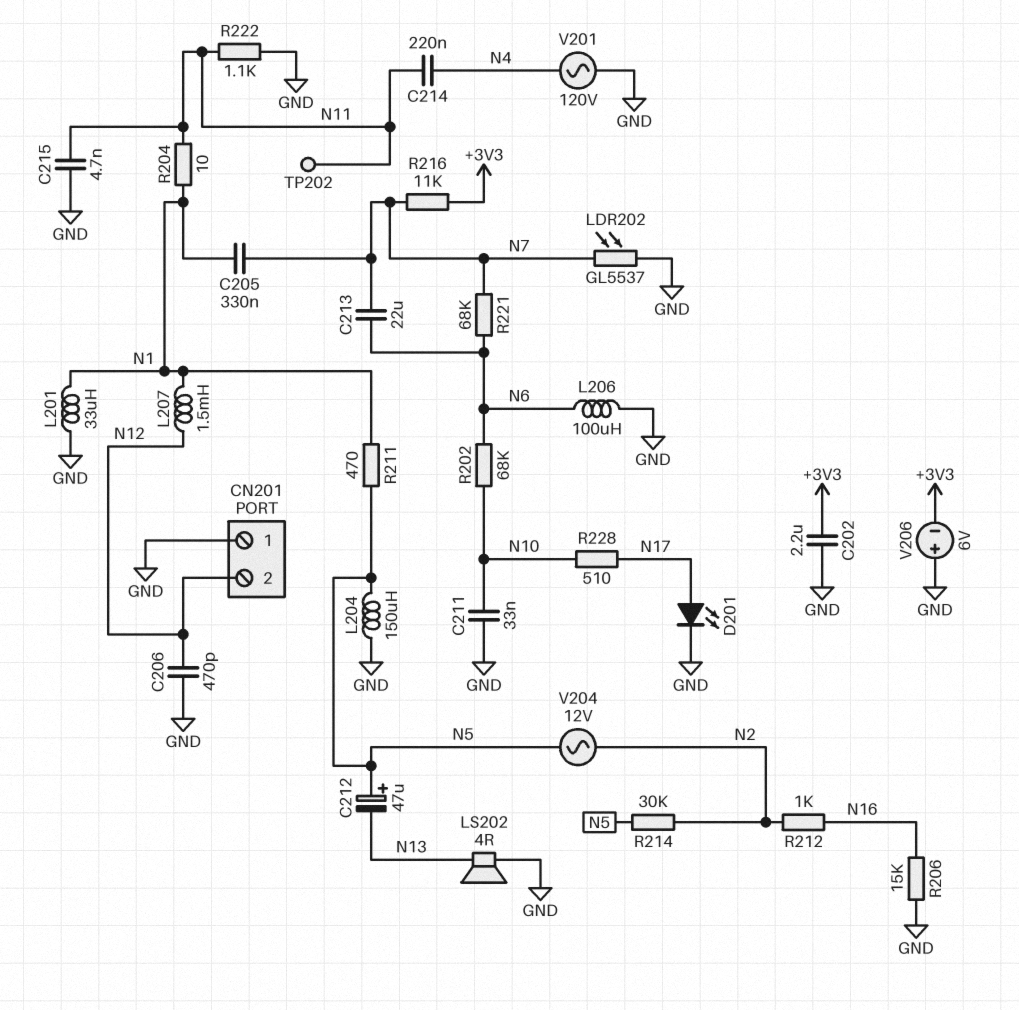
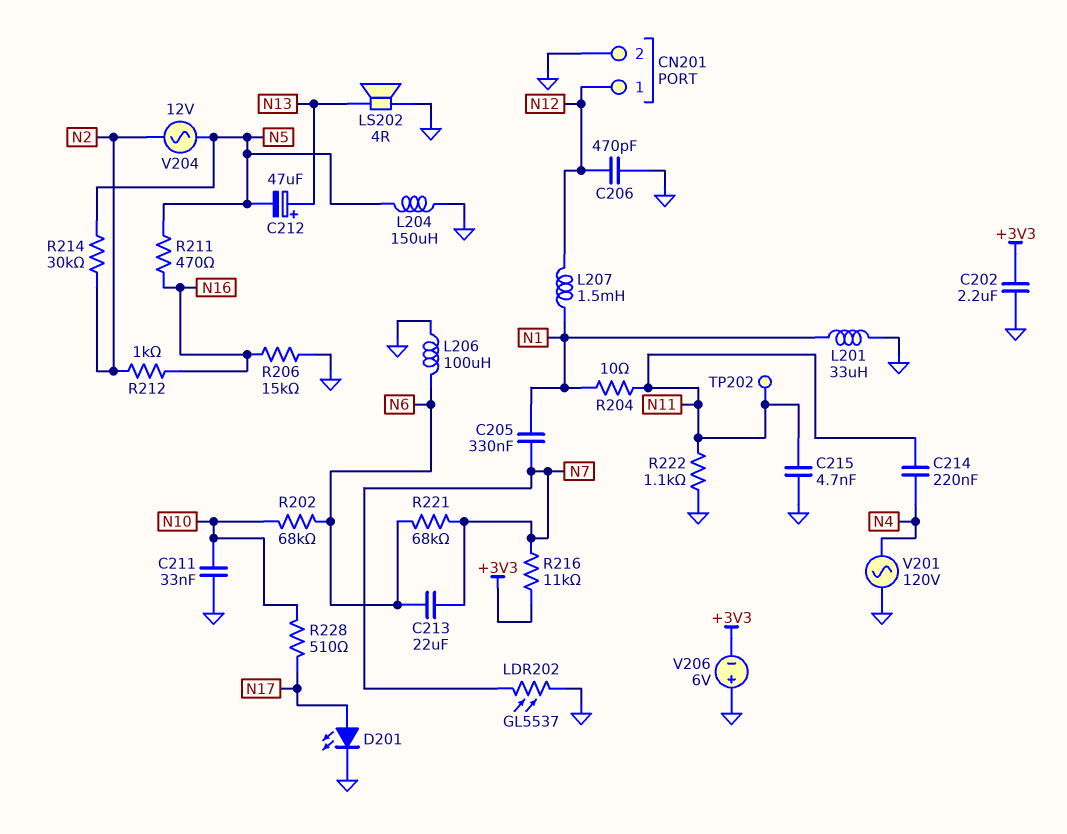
C212: 47uF (plus N5, minus N13) -> 47uF (plus N13, minus N5)
CN201 pin 1: GND -> N12
CN201 pin 2: N12 -> GND
R211: 470 (N1, N5) -> 470 (N5, N16)

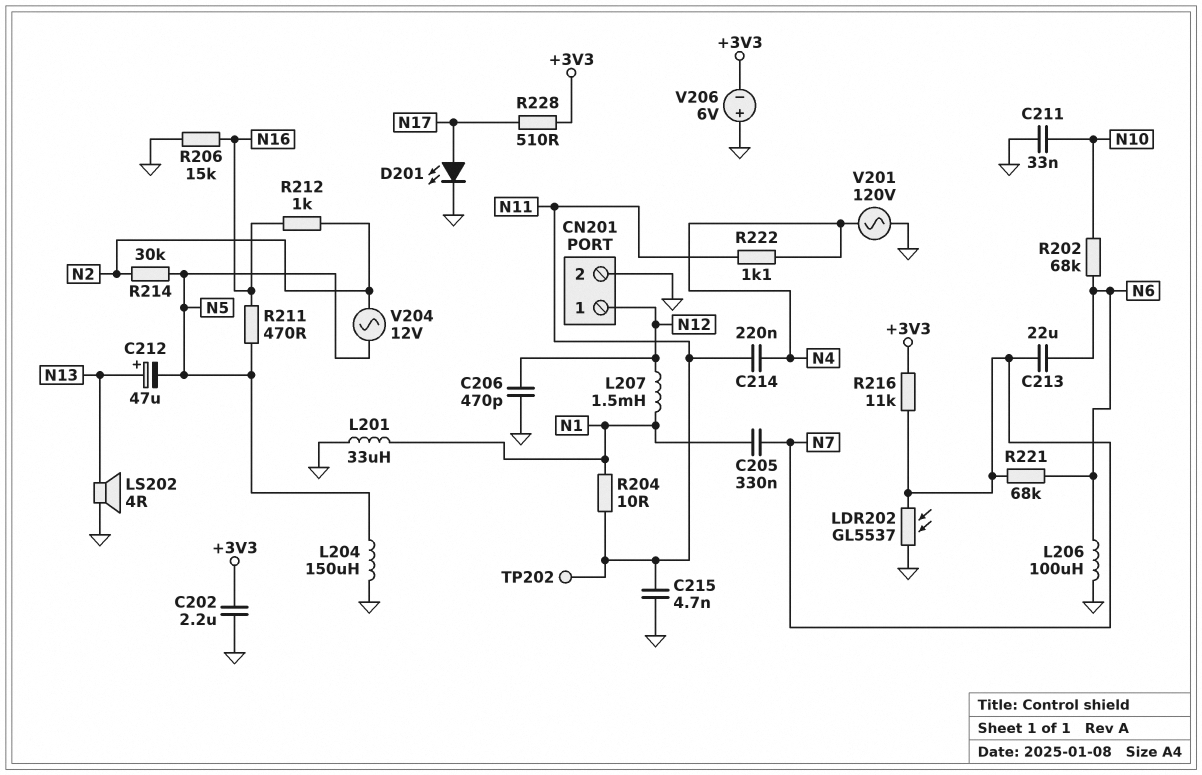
R222: 1.1k (GND, N11) -> 1.1k (N4, N11)
R228: 510 (N10, N17) -> 510 (+3V3, N17)

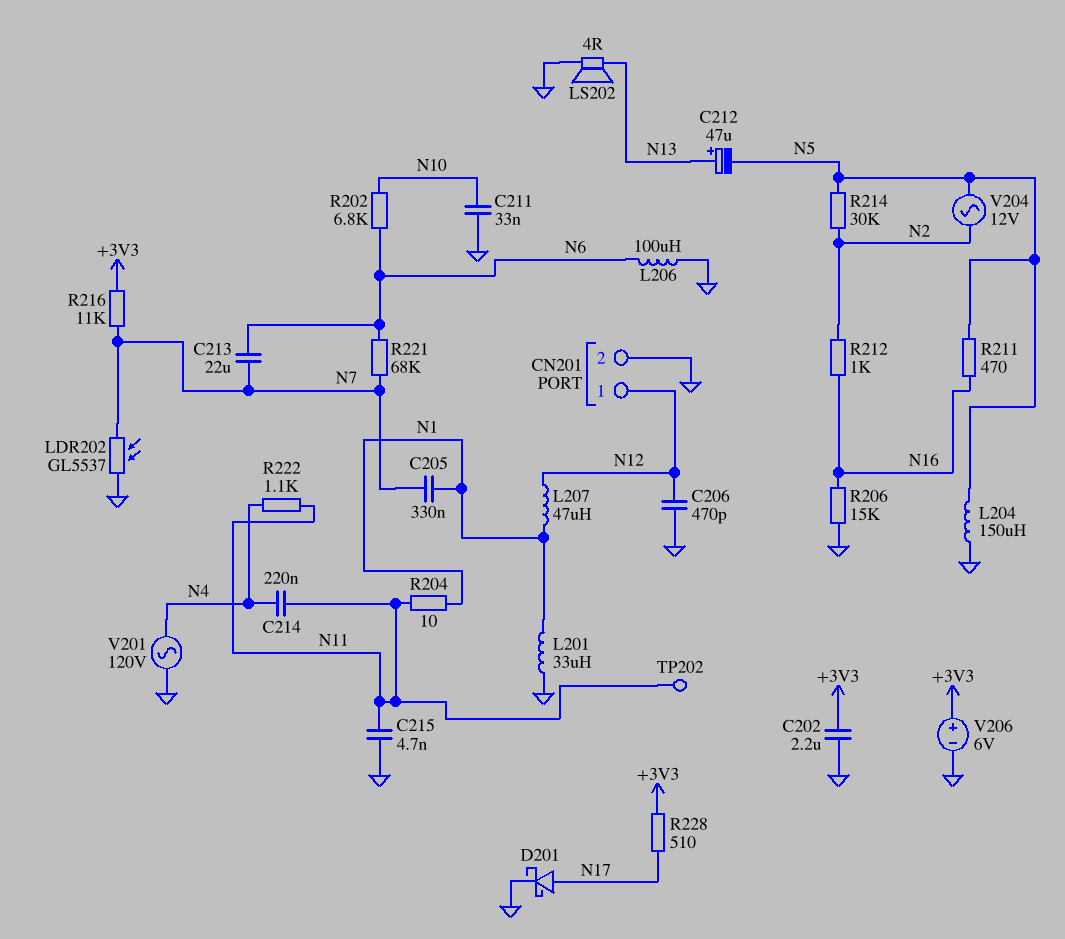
D201: LED (A N17, K GND) -> schottky (A N17, K GND)
L207: 1.5mH (N1, N12) -> 47uH (N1, N12)
R202: 68k (N6, N10) -> 6.8k (N6, N10)
V206: 6V (plus GND, minus +3V3) -> 6V (plus +3V3, minus GND)

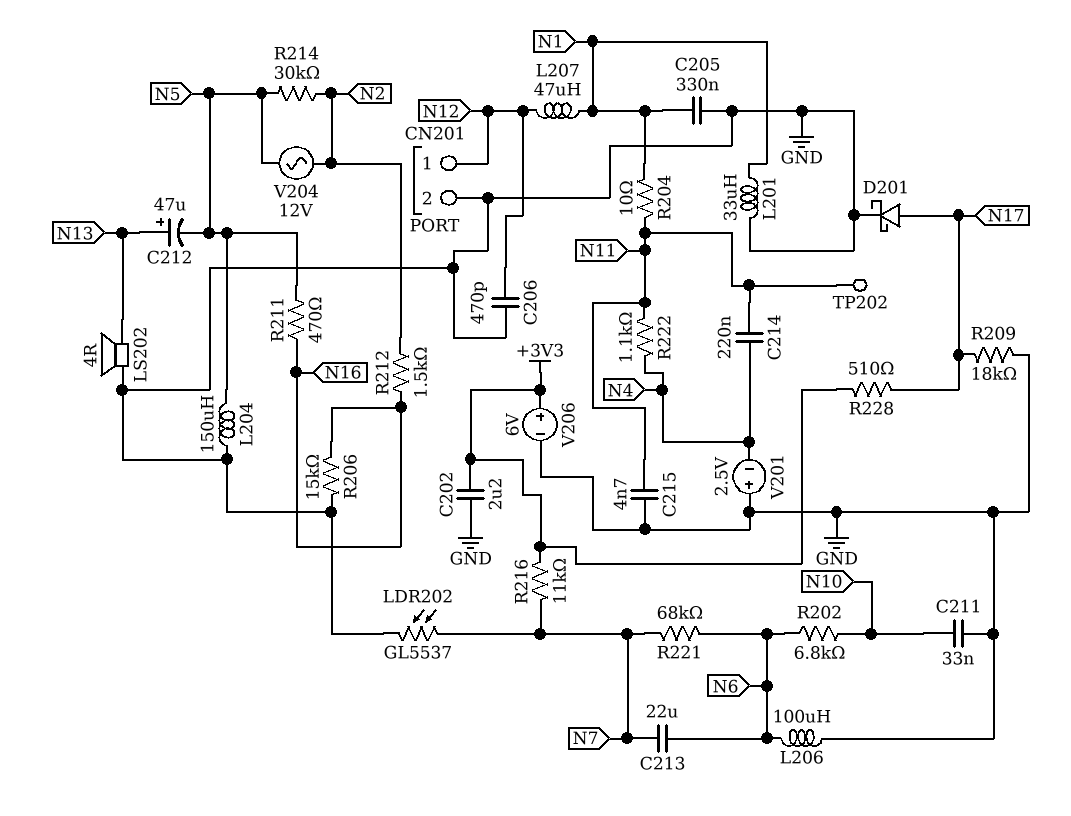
C205: 330nF (N1, N7) -> 330nF (GND, N1)
R209: none -> 18k (GND, N17)
R212: 1k (N2, N16) -> 1.5k (N2, N16)
V201: AC 120V (GND, N4) -> 2.5V (plus GND, minus N4)

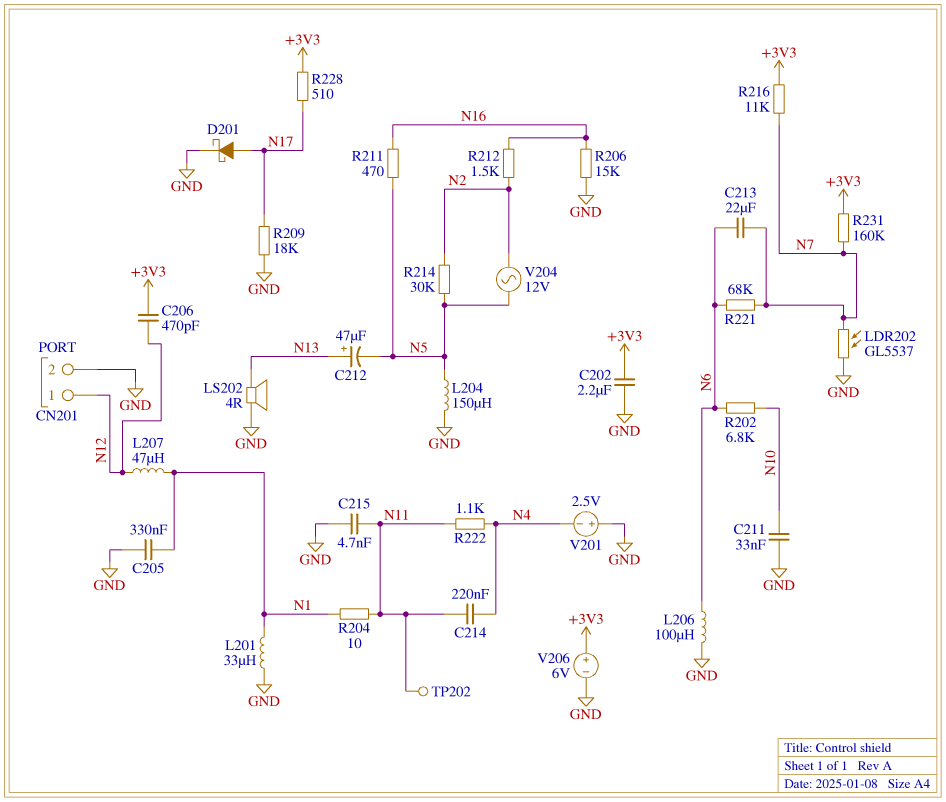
C206: 470pF (GND, N12) -> 470pF (+3V3, N12)
R231: none -> 160k (+3V3, N7)

